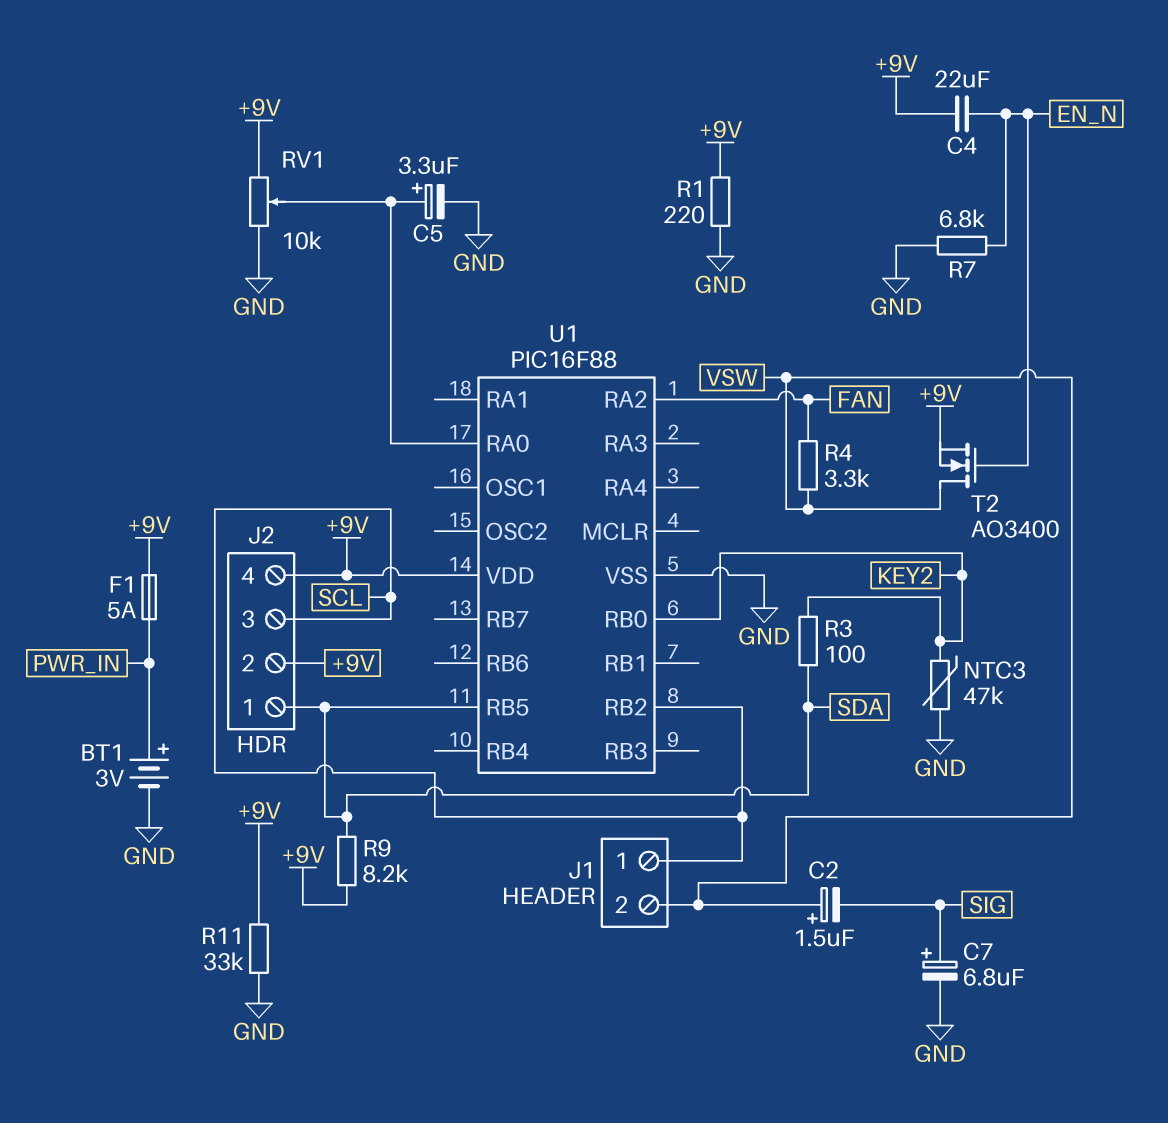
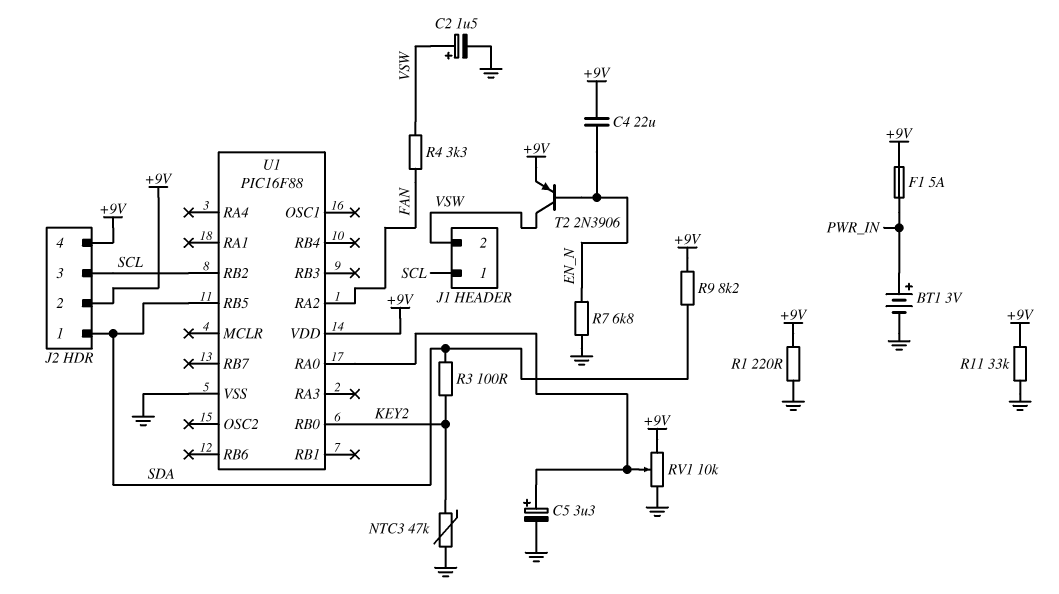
C2: 1.5uF (plus VSW, minus SIG) -> 1.5uF (plus VSW, minus GND)
C7: 6.8uF (plus SIG, minus GND) -> none
T2: NMOS AO3400 (G EN_N, D VSW, S +9V) -> PNP 2N3906 (B EN_N, C VSW, E +9V)

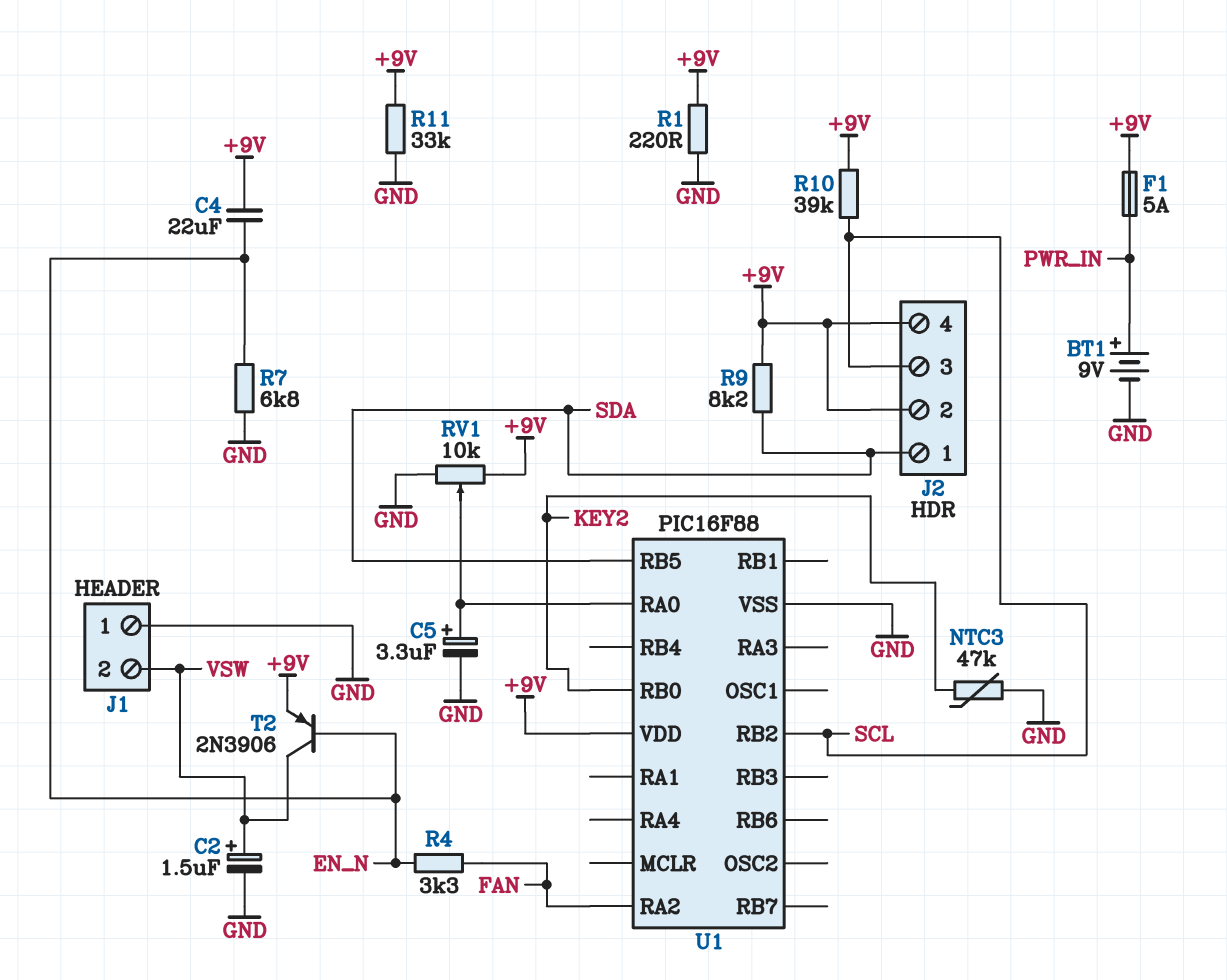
BT1: 3V (plus PWR_IN, minus GND) -> 9V (plus PWR_IN, minus GND)
J1 pin 1: SCL -> GND
R3: 100 (KEY2, SDA) -> none
R4: 3.3k (FAN, VSW) -> 3.3k (EN_N, FAN)
R10: none -> 39k (+9V, SCL)

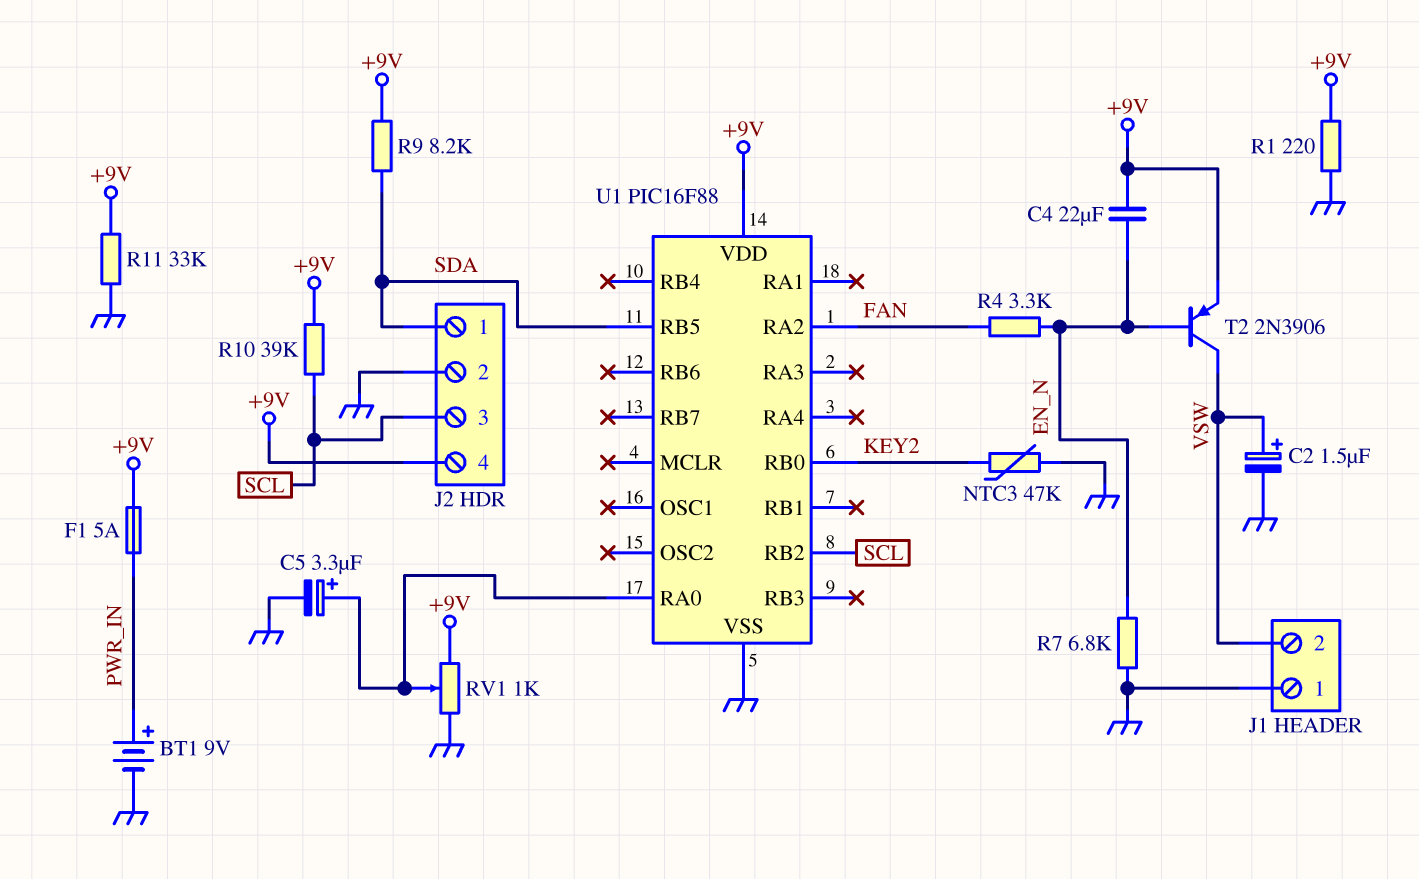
J2 pin 2: +9V -> GND
RV1: 10k (+9V, GND, wiper U1/RA0) -> 1k (+9V, GND, wiper U1/RA0)

